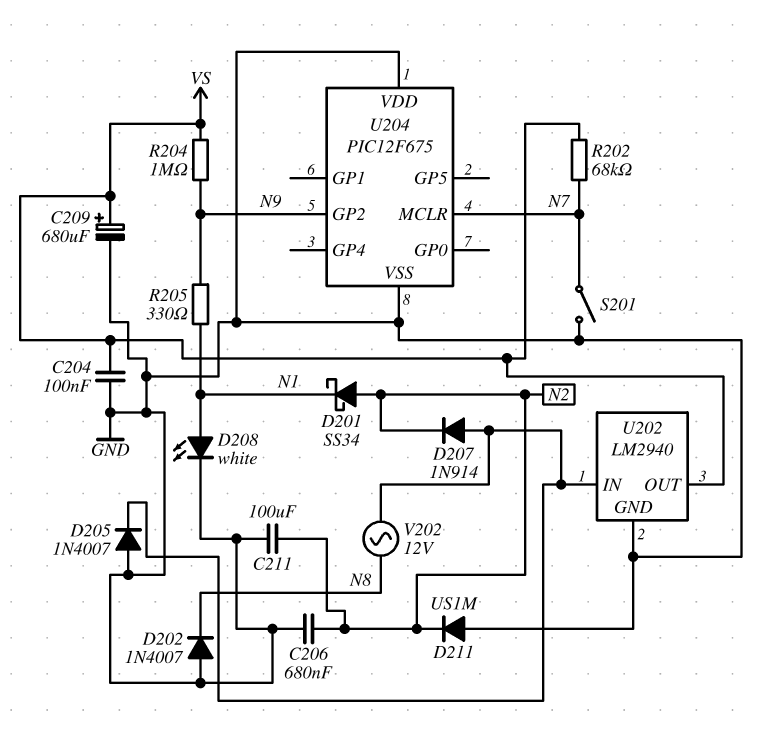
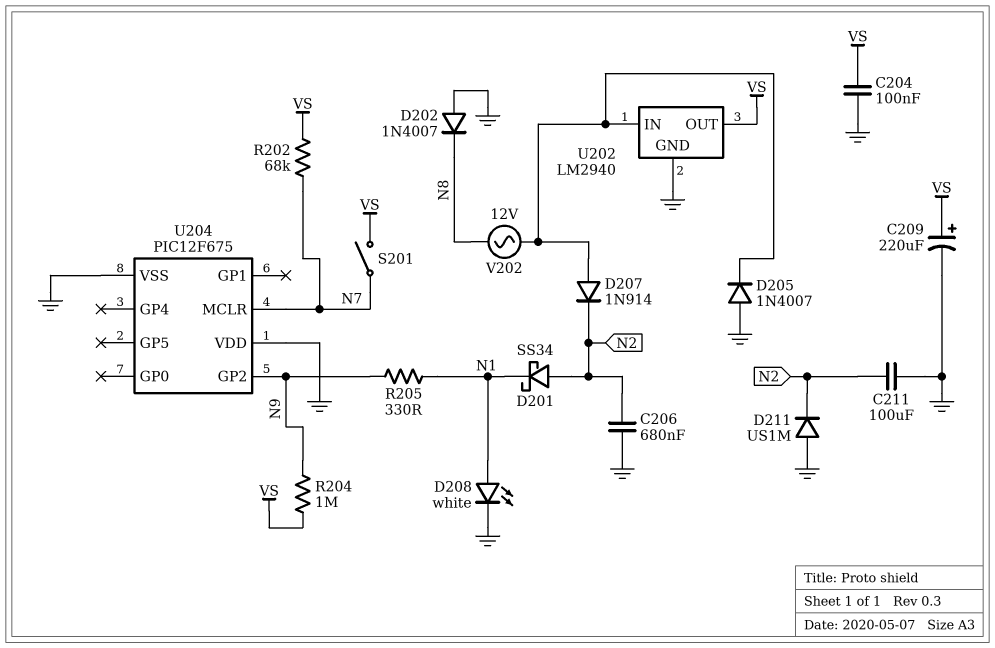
C209: 680uF (plus VS, minus GND) -> 220uF (plus VS, minus GND)
S201: switch (GND, N7) -> switch (N7, VS)

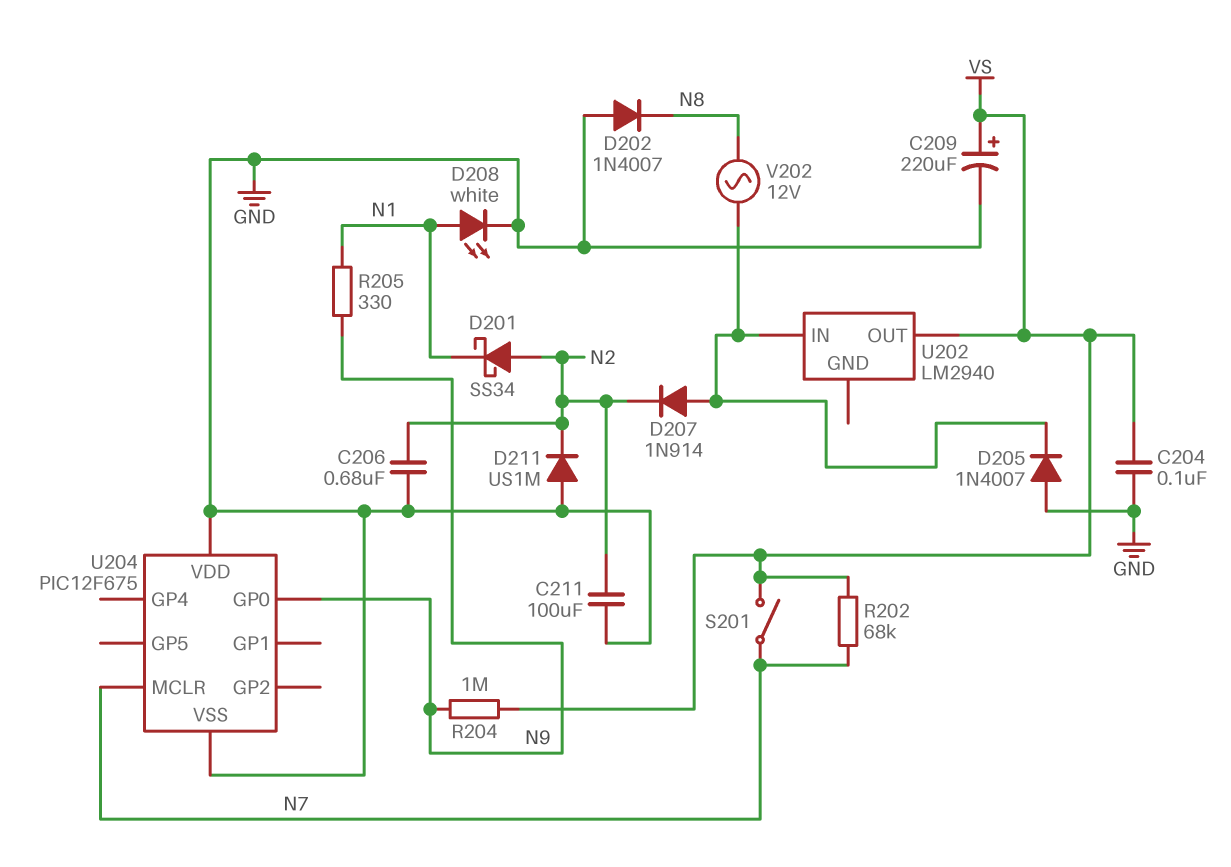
U202 pin GND: GND -> none
U204 pin GP0: none -> N9
U204 pin GP2: N9 -> none

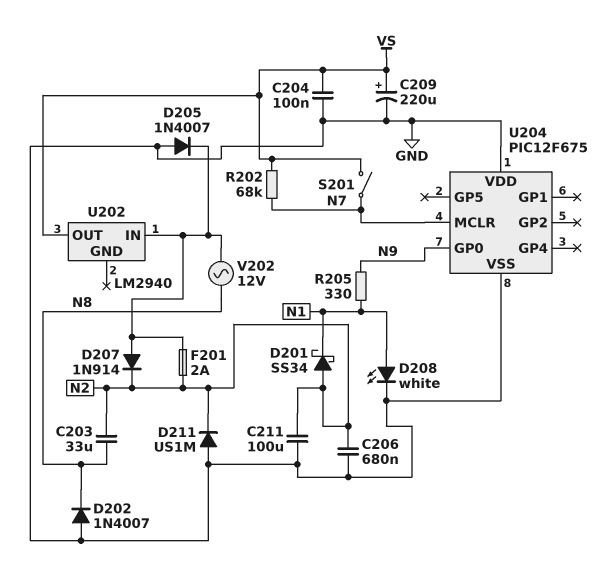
C203: none -> 33uF (N2, N8)
F201: none -> 2A (N2, U202/IN)
R204: 1M (N9, VS) -> none

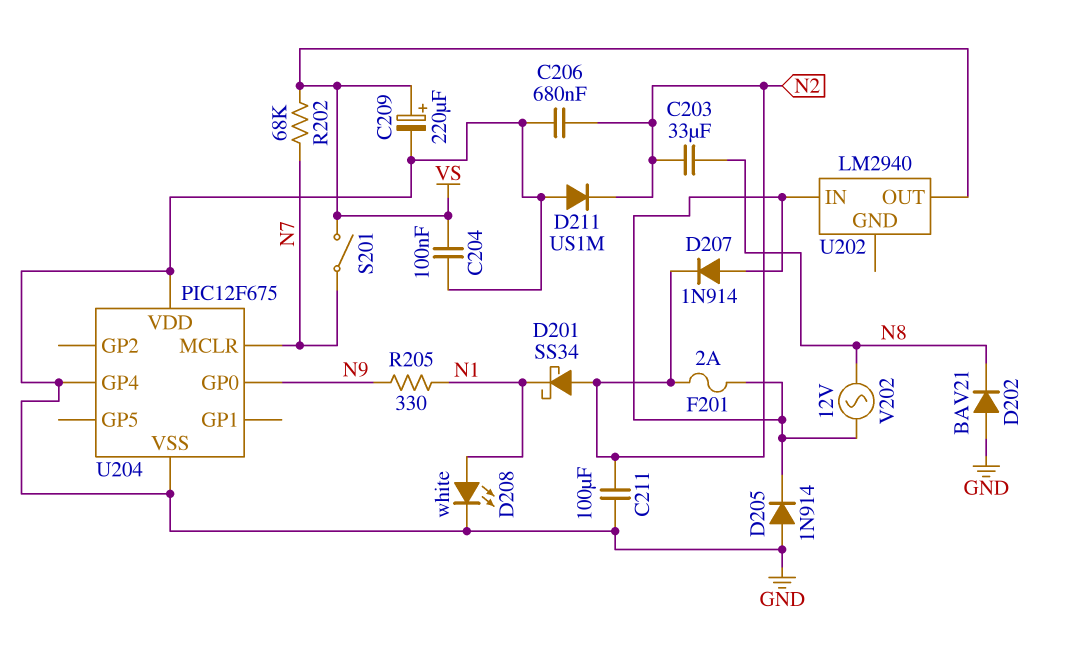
D202: diode 1N4007 (A GND, K N8) -> diode BAV21 (A GND, K N8)
D205: diode 1N4007 (A GND, K U202/IN) -> diode 1N914 (A GND, K U202/IN)
U204 pin GP4: none -> GND

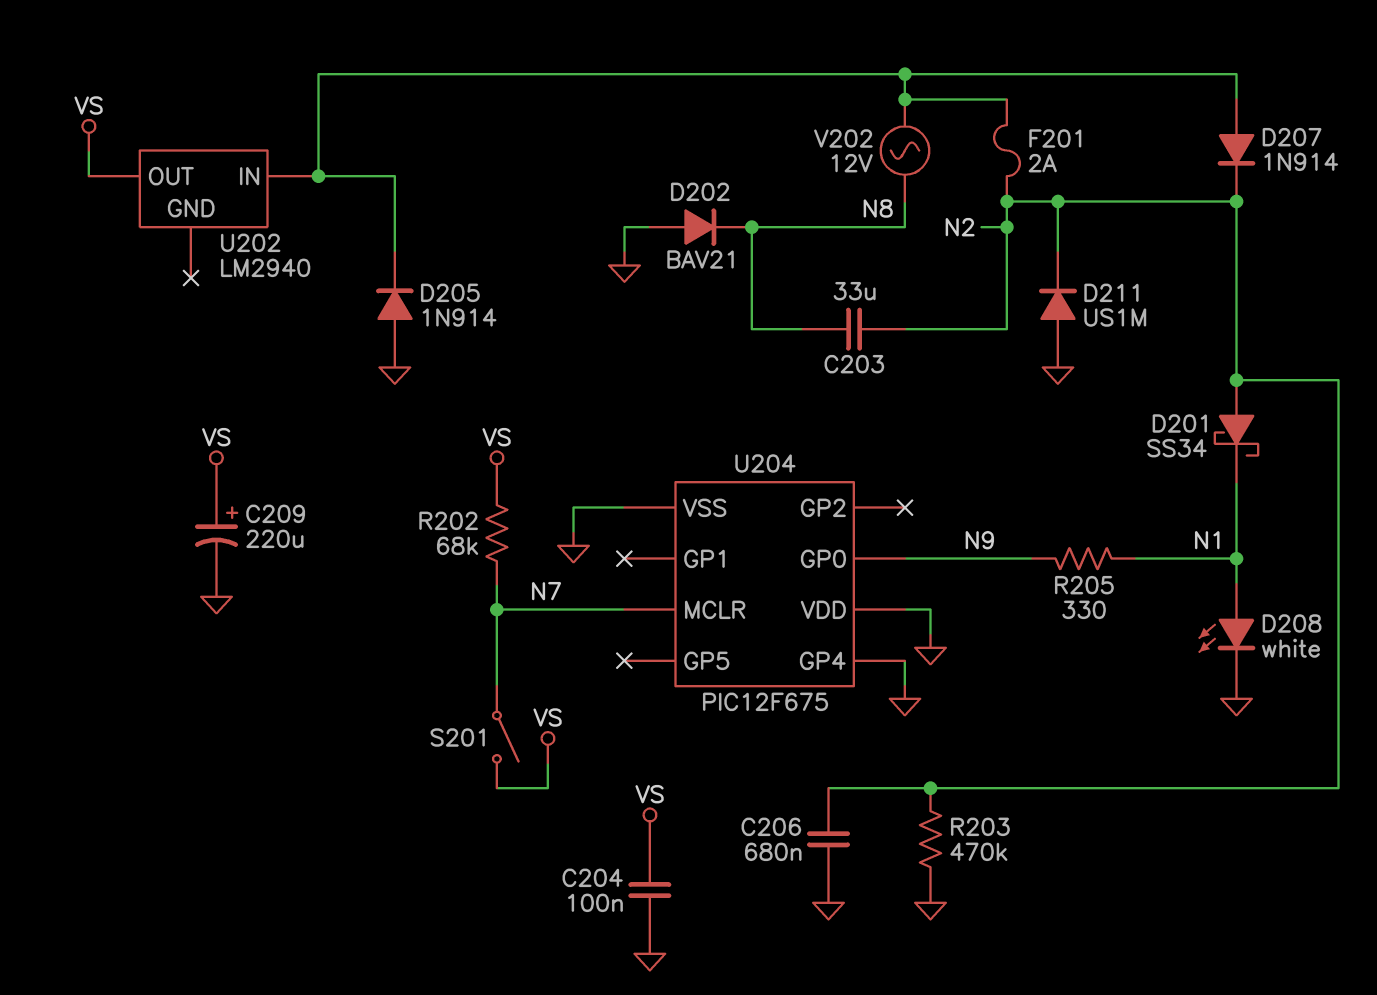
C211: 100uF (GND, N2) -> none
R203: none -> 470k (GND, N2)

